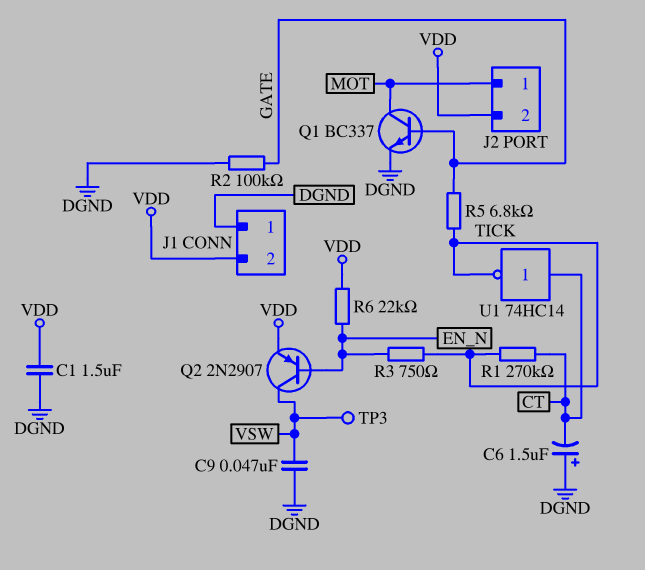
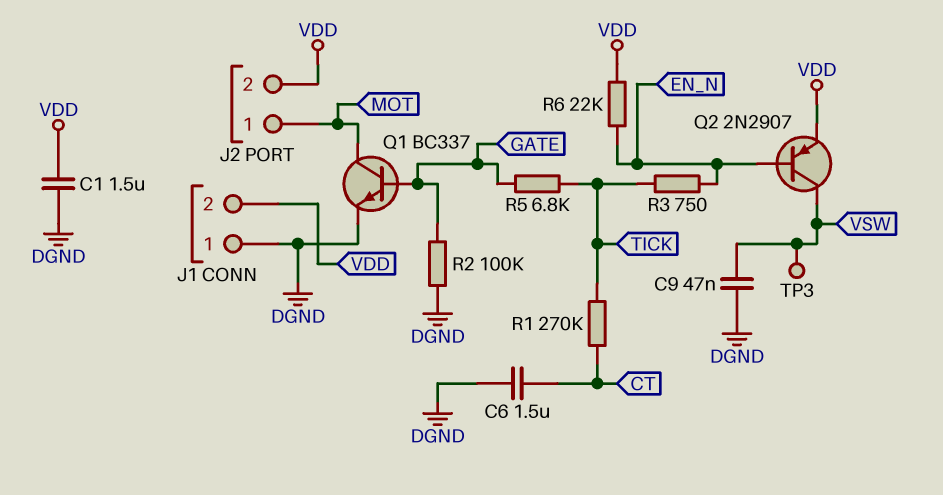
C6: 1.5uF (plus DGND, minus CT) -> 1.5uF (CT, DGND)
U1: NOT 74HC14 (in CT, out TICK) -> none

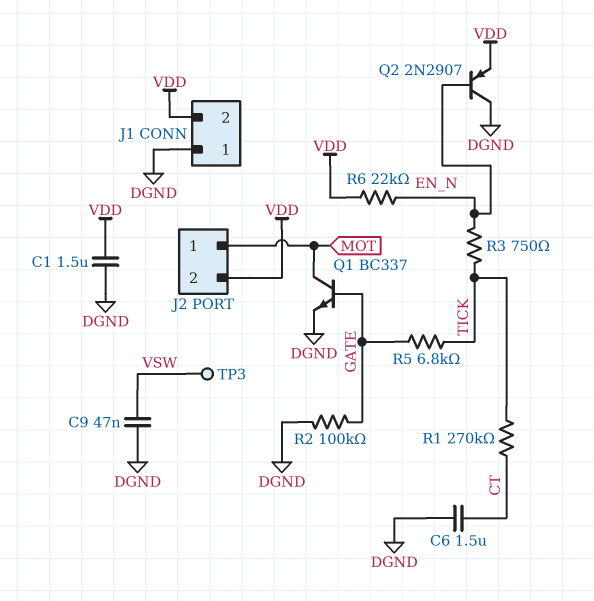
Q2: PNP 2N2907 (B EN_N, C VSW, E VDD) -> PNP 2N2907 (B EN_N, C DGND, E VDD)

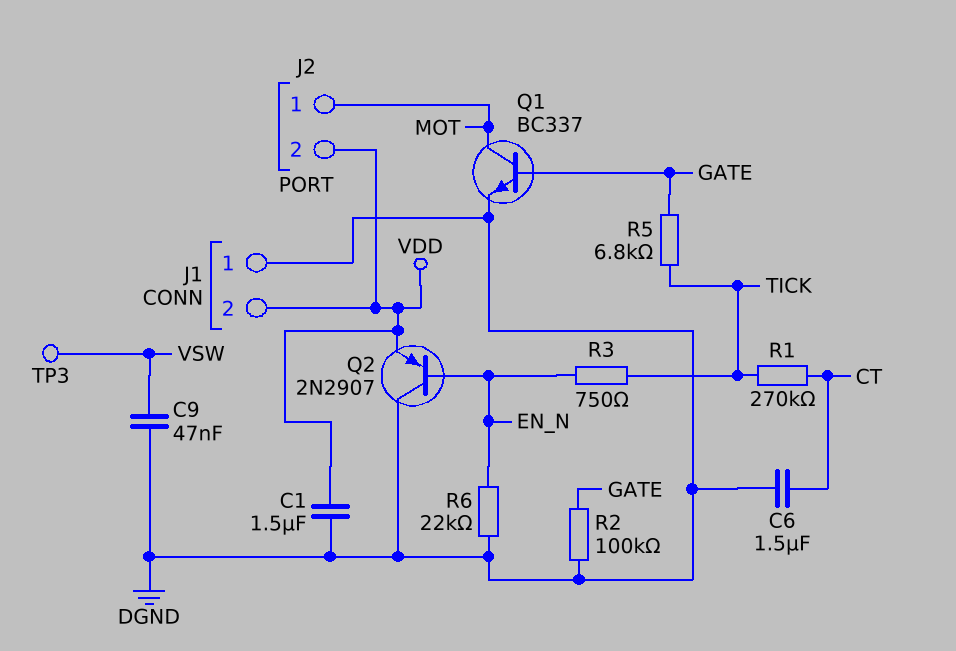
R6: 22k (EN_N, VDD) -> 22k (DGND, EN_N)

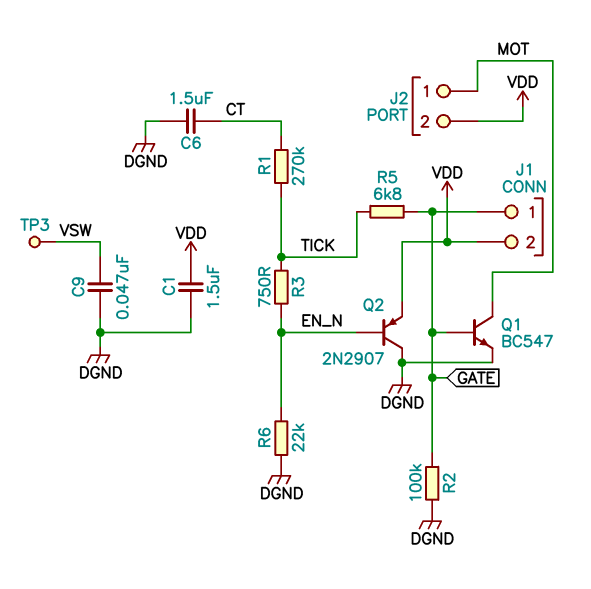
J1 pin 1: DGND -> GATE
Q1: NPN BC337 (B GATE, C MOT, E DGND) -> NPN BC547 (B GATE, C MOT, E DGND)

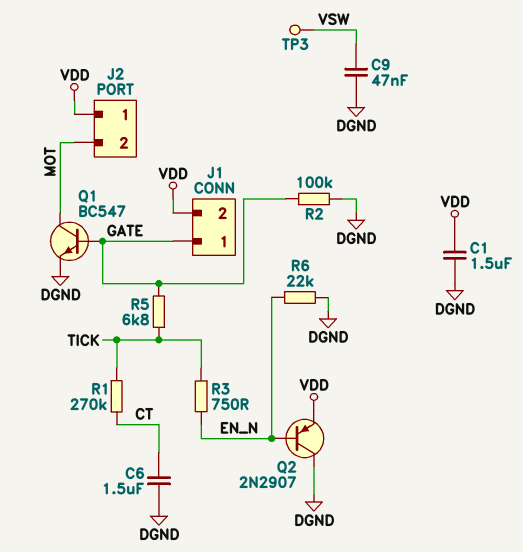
J2 pin 1: MOT -> VDD
J2 pin 2: VDD -> MOT

